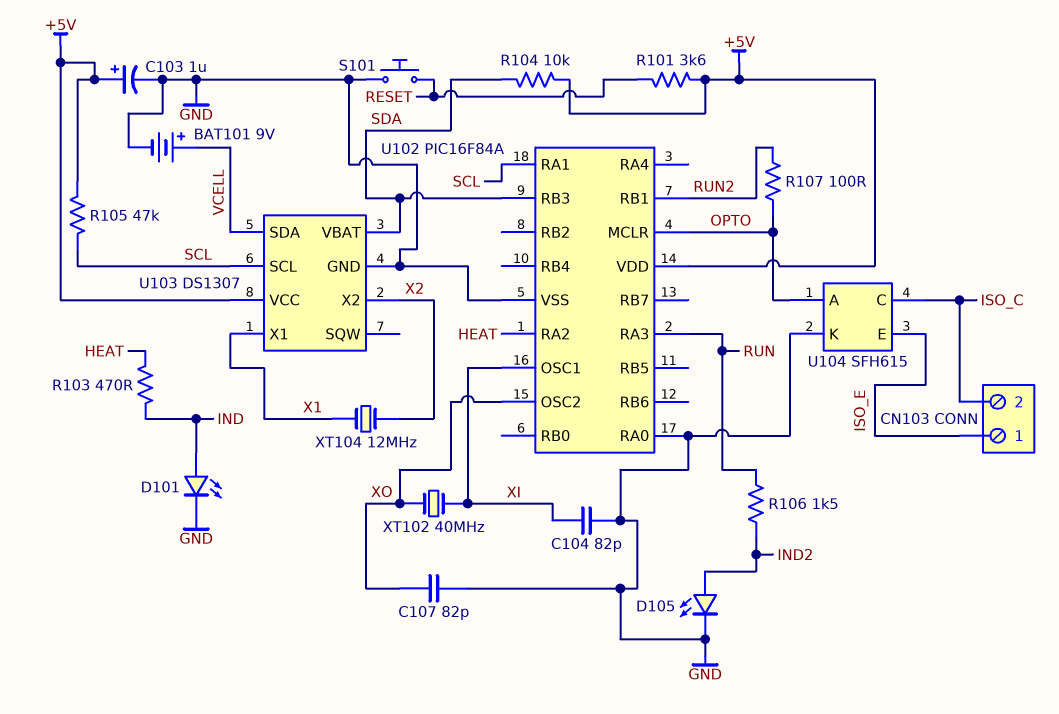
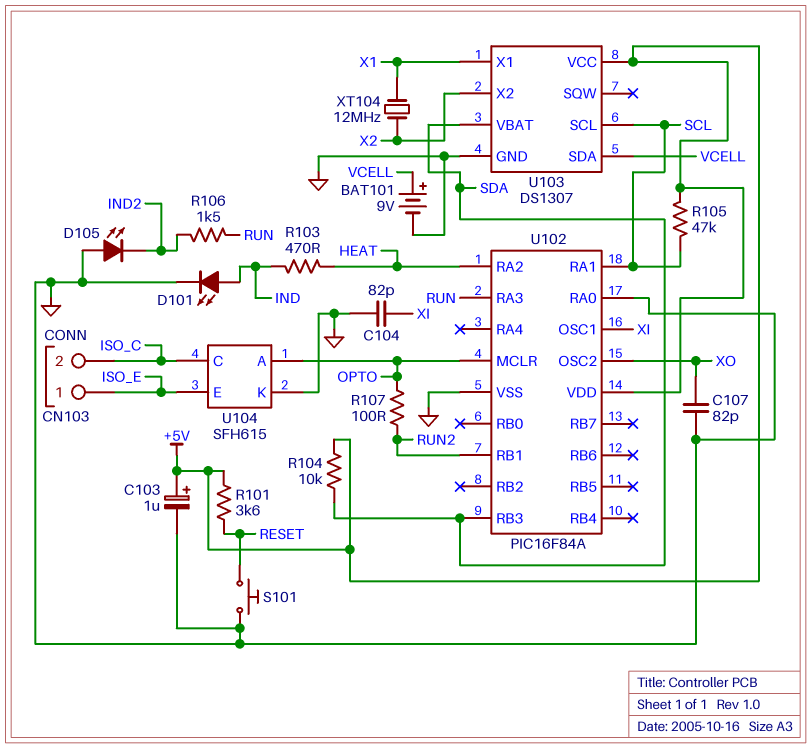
D105: LED (A IND2, K GND) -> LED (A GND, K IND2)
XT102: 40MHz (XI, XO) -> none

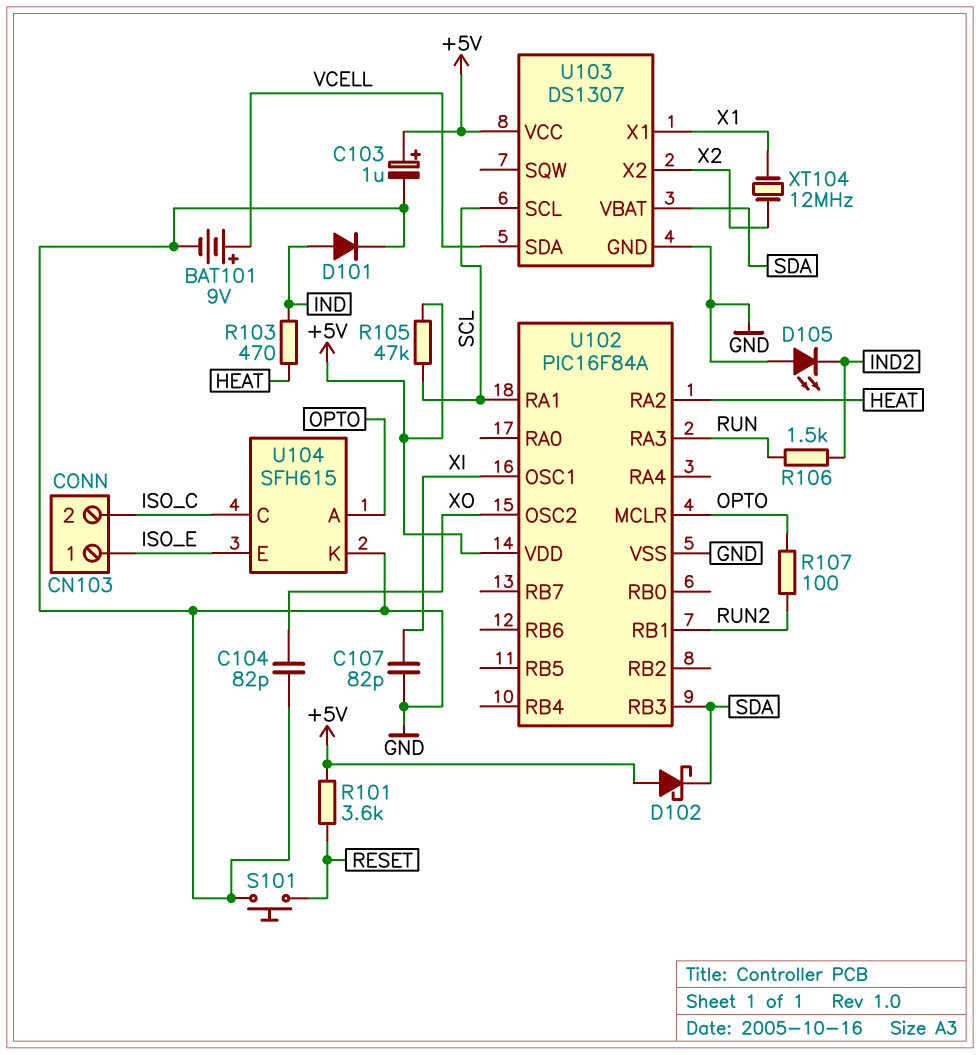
C104: 82pF (GND, XI) -> 82pF (GND, XO)
C107: 82pF (GND, XO) -> 82pF (GND, XI)
D101: LED (A IND, K GND) -> diode (A IND, K GND)
D102: none -> schottky (A +5V, K SDA)
R104: 10k (+5V, SDA) -> none
U102 pin RA0: GND -> none

